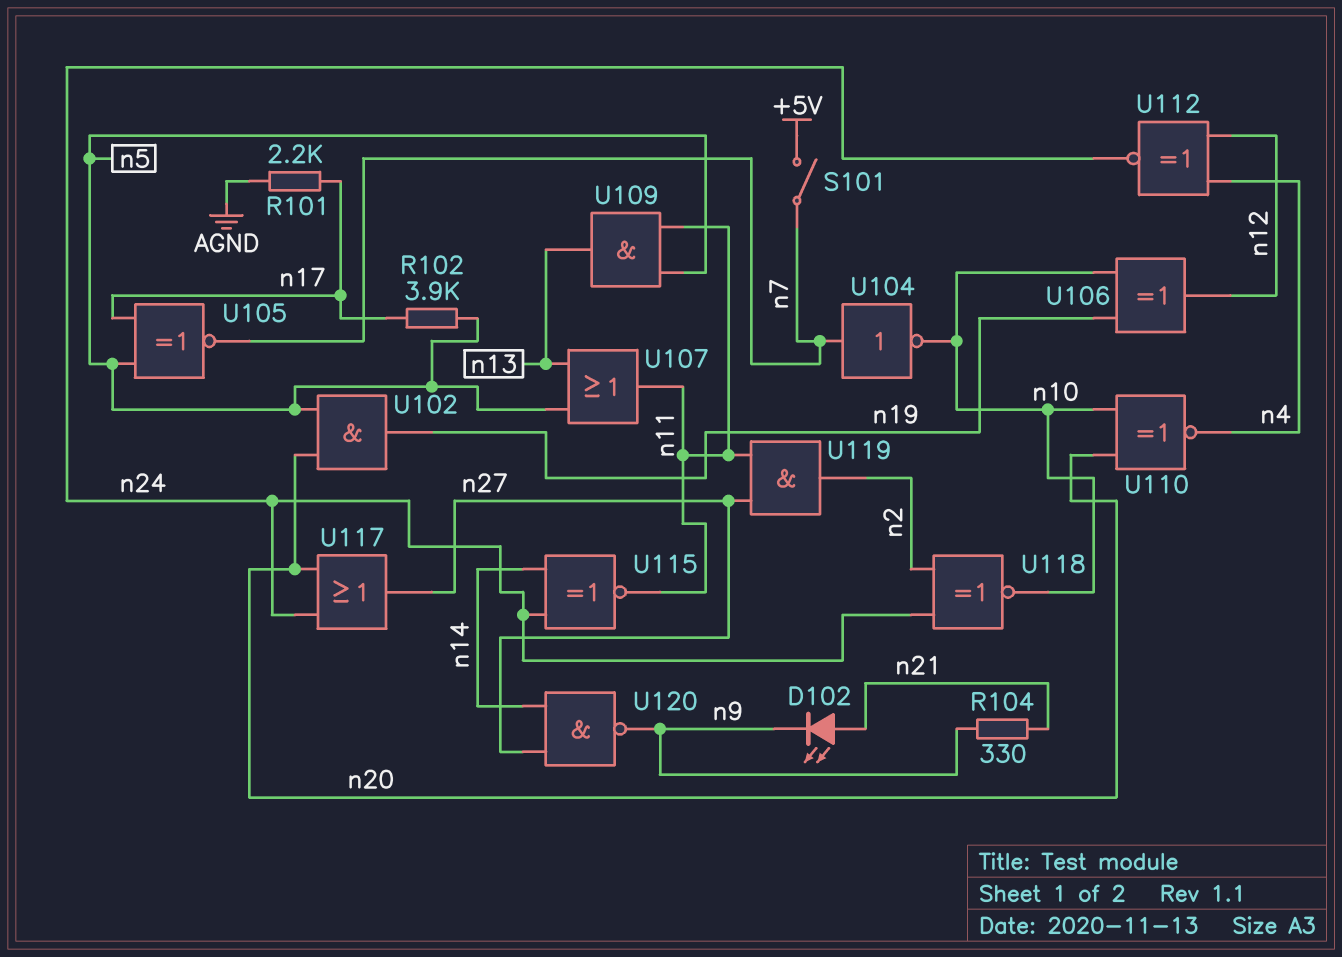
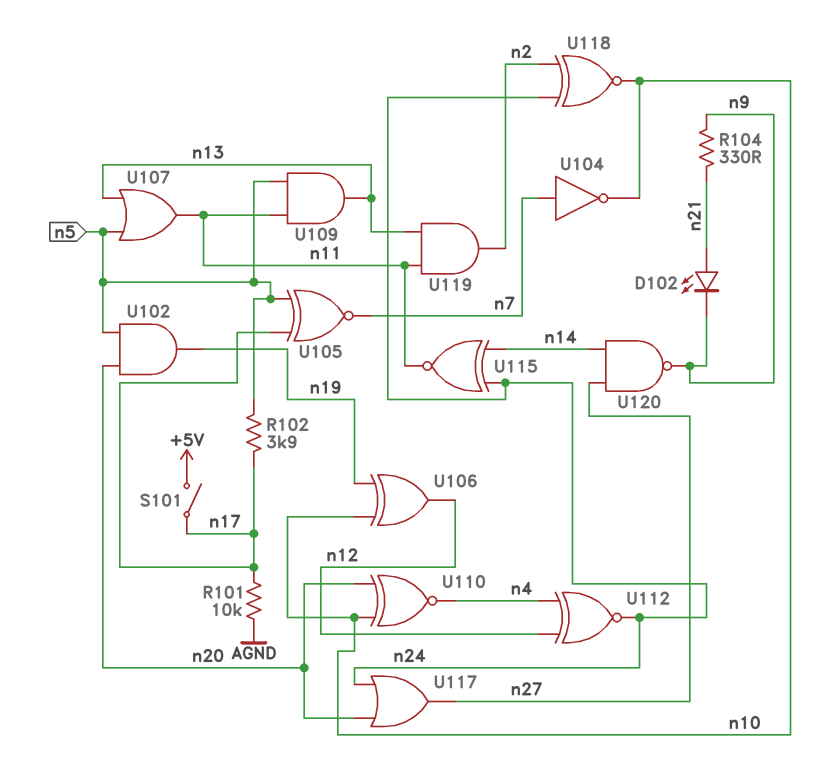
R101: 2.2k (AGND, n17) -> 10k (AGND, n17)
S101: switch (+5V, n7) -> switch (+5V, n17)
U119: AND (in n11, in n27, out n2) -> AND (in n11, in n13, out n2)

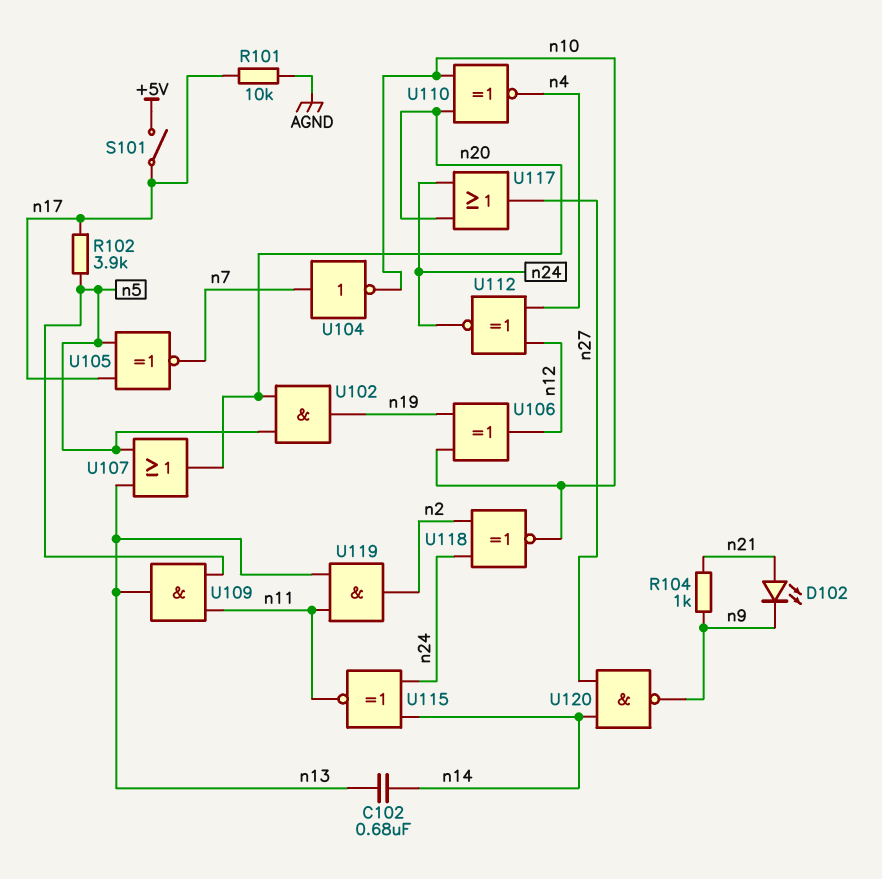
C102: none -> 680nF (n13, n14)
R104: 330 (n9, n21) -> 1k (n9, n21)
U107: OR (in n5, in n13, out n11) -> OR (in n5, in n13, out n20)

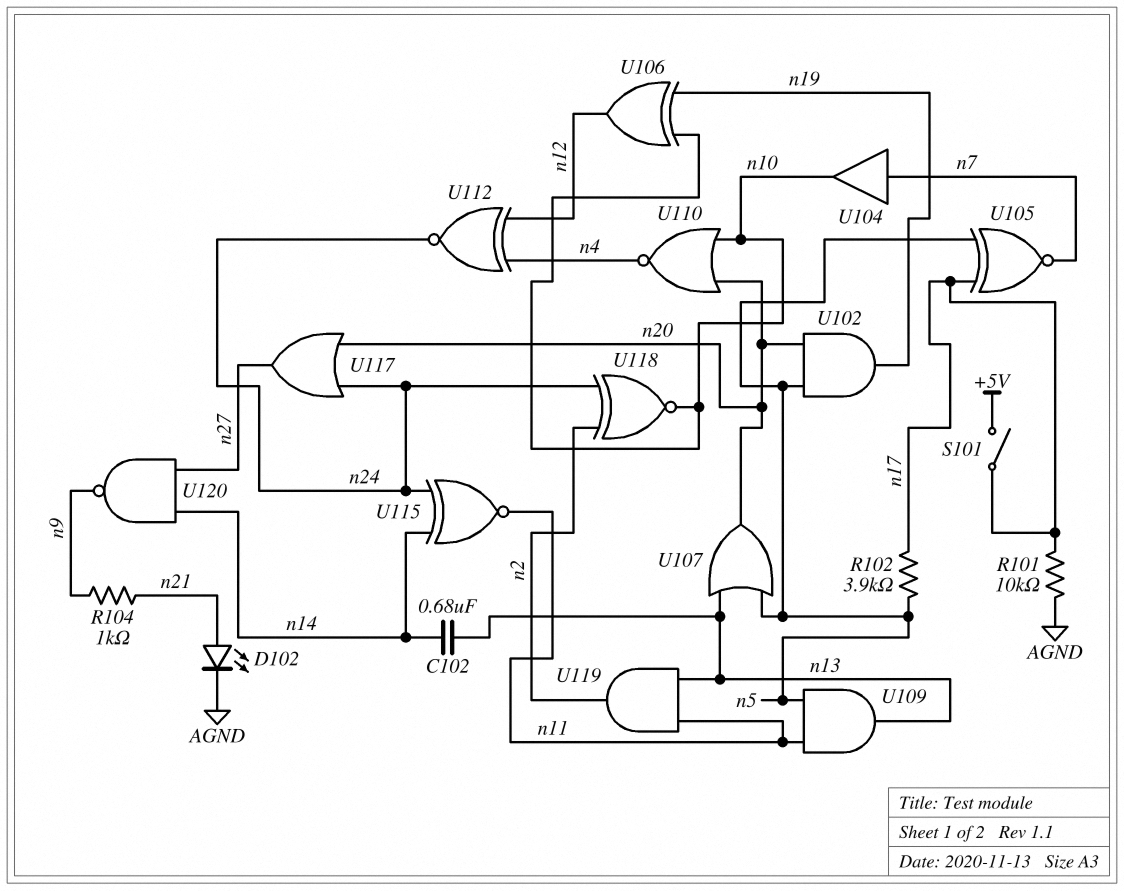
D102: LED (A n21, K n9) -> LED (A n21, K AGND)
U104: NOT (in n7, out n10) -> buffer (in n7, out n10)
U110: XNOR (in n10, in n20, out n4) -> NOR (in n10, in n20, out n4)

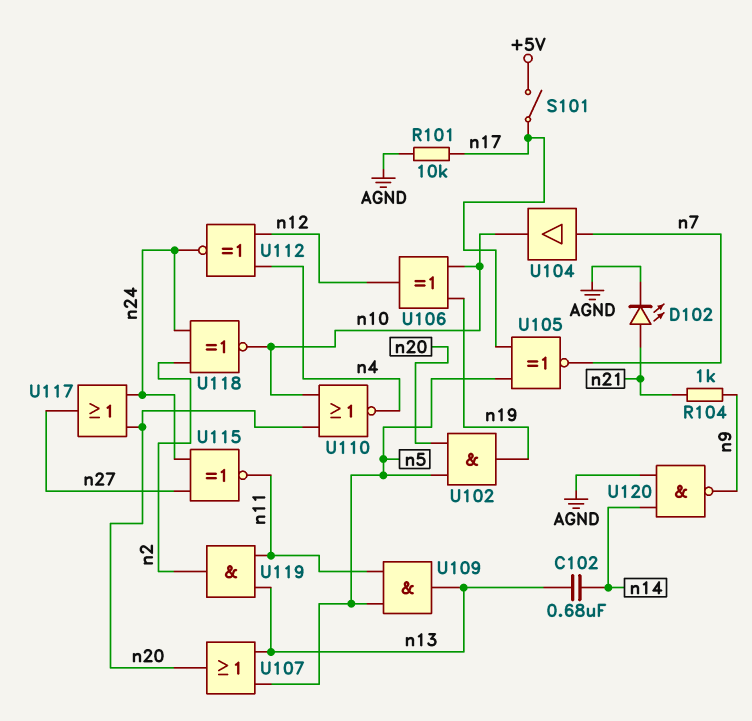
R102: 3.9k (n5, n17) -> none
U115: XNOR (in n14, in n24, out n11) -> XNOR (in n24, in n27, out n11)
U120: NAND (in n14, in n27, out n9) -> NAND (in AGND, in n14, out n9)

